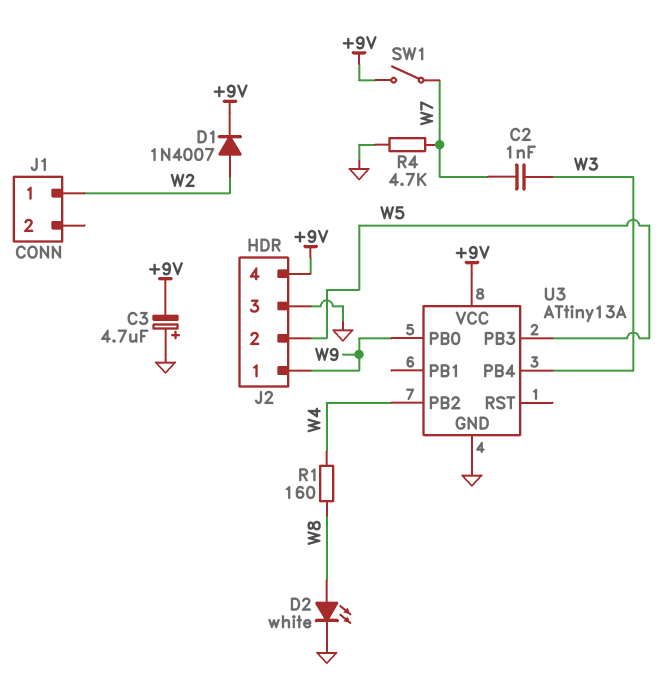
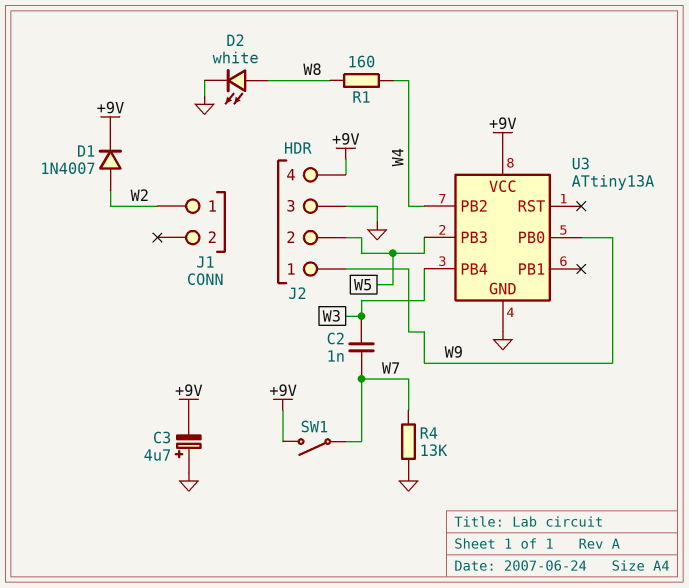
R4: 4.7k (GND, W7) -> 13k (GND, W7)

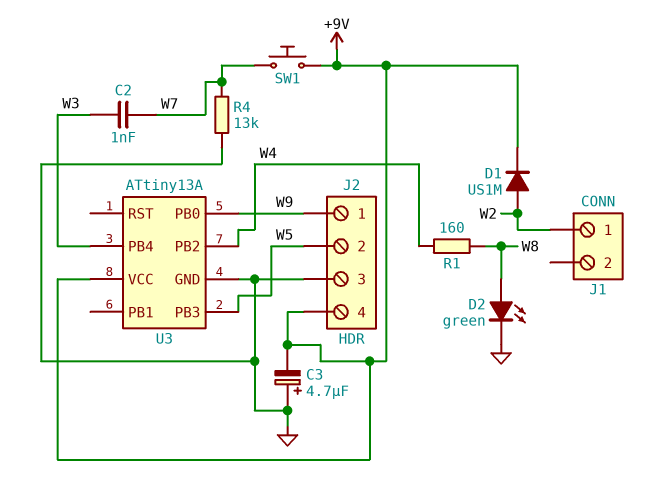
D1: diode 1N4007 (A W2, K +9V) -> diode US1M (A W2, K +9V)
D2: LED white (A W8, K GND) -> LED green (A W8, K GND)
SW1: switch (+9V, W7) -> button (+9V, W7)

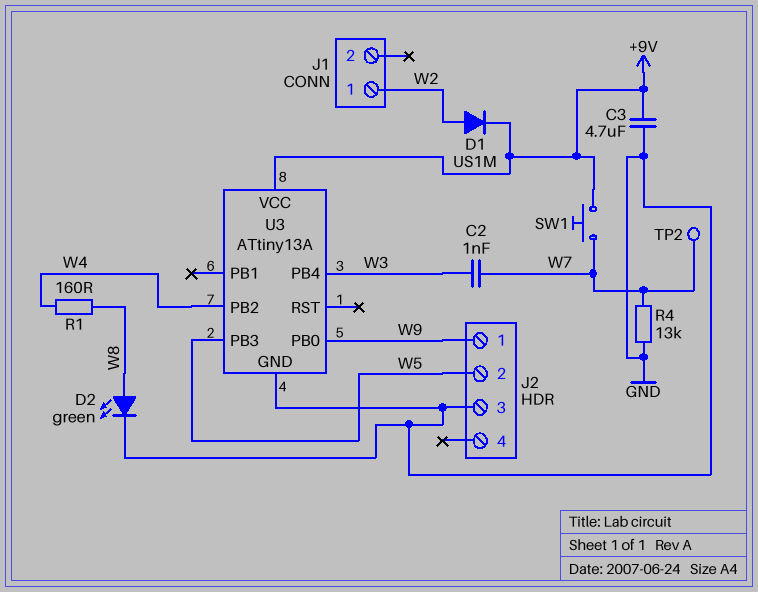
C3: 4.7uF (plus GND, minus +9V) -> 4.7uF (+9V, GND)
J2 pin 4: +9V -> none
TP2: none -> test point (W7)

